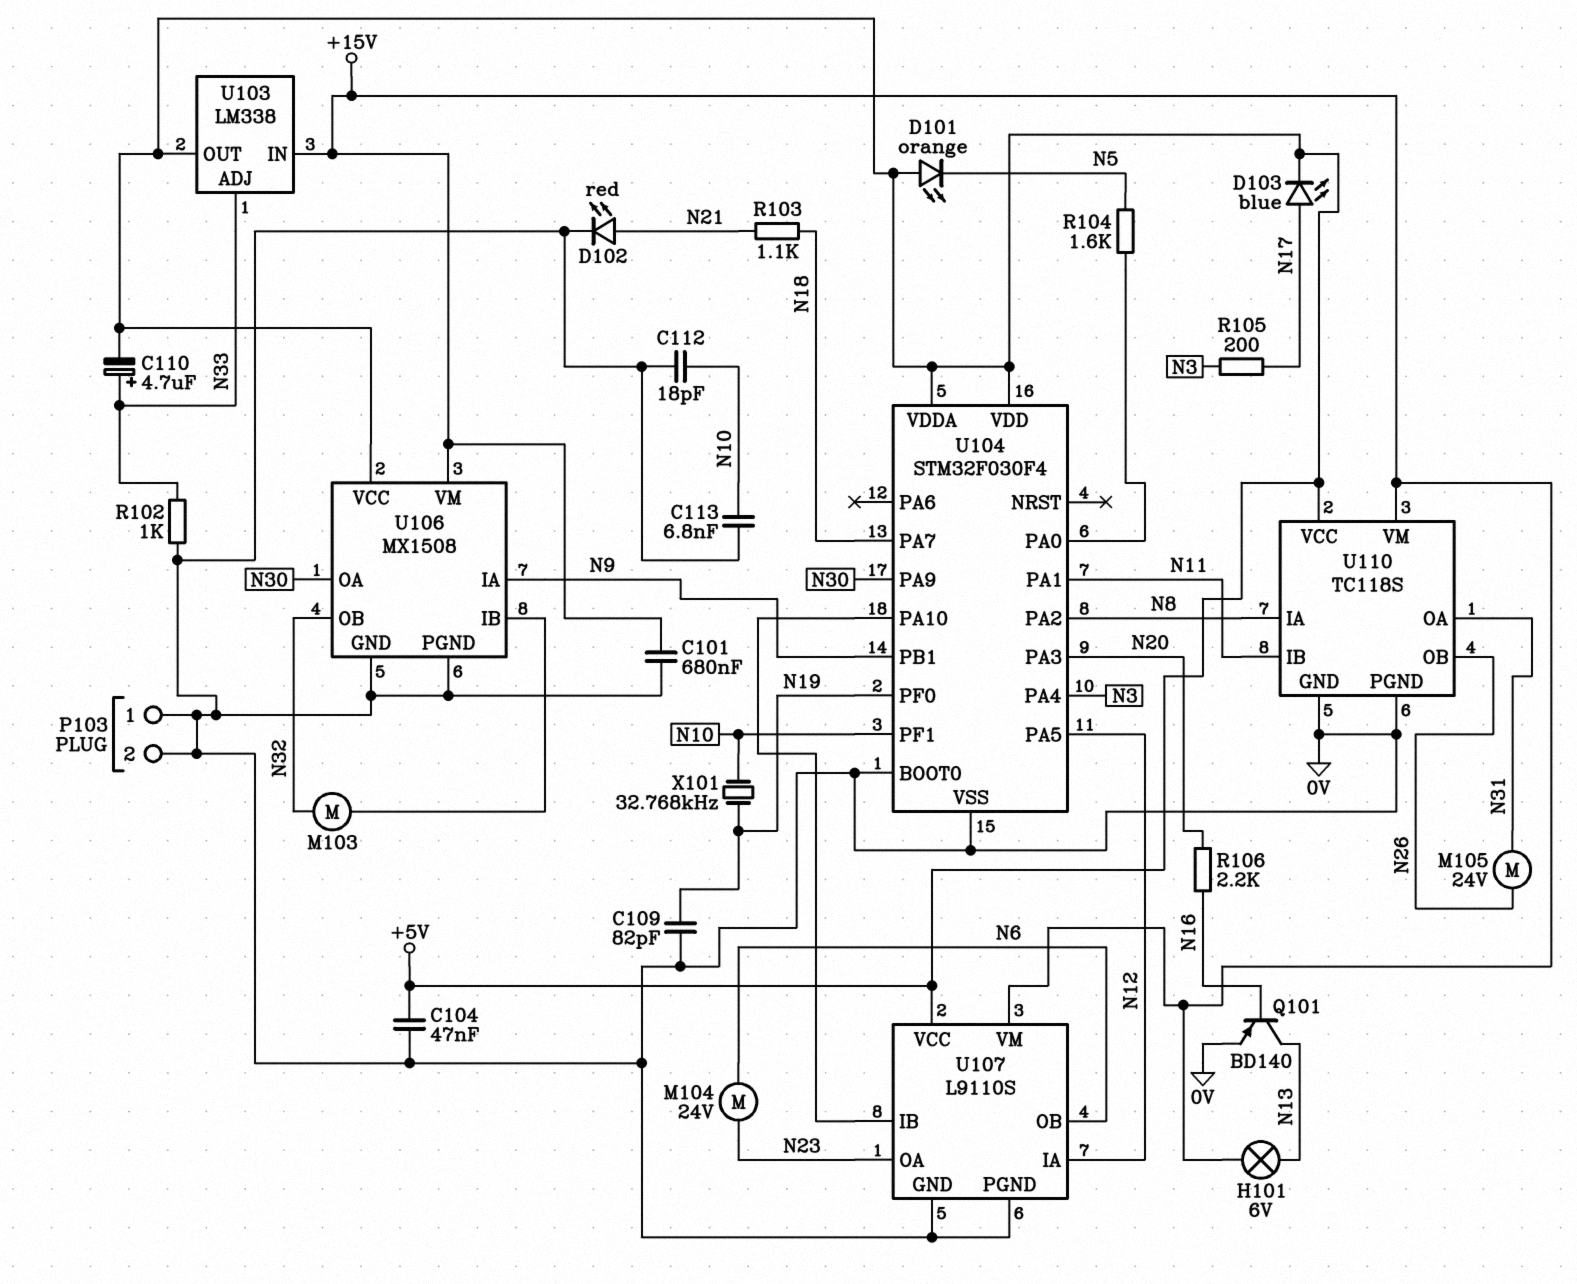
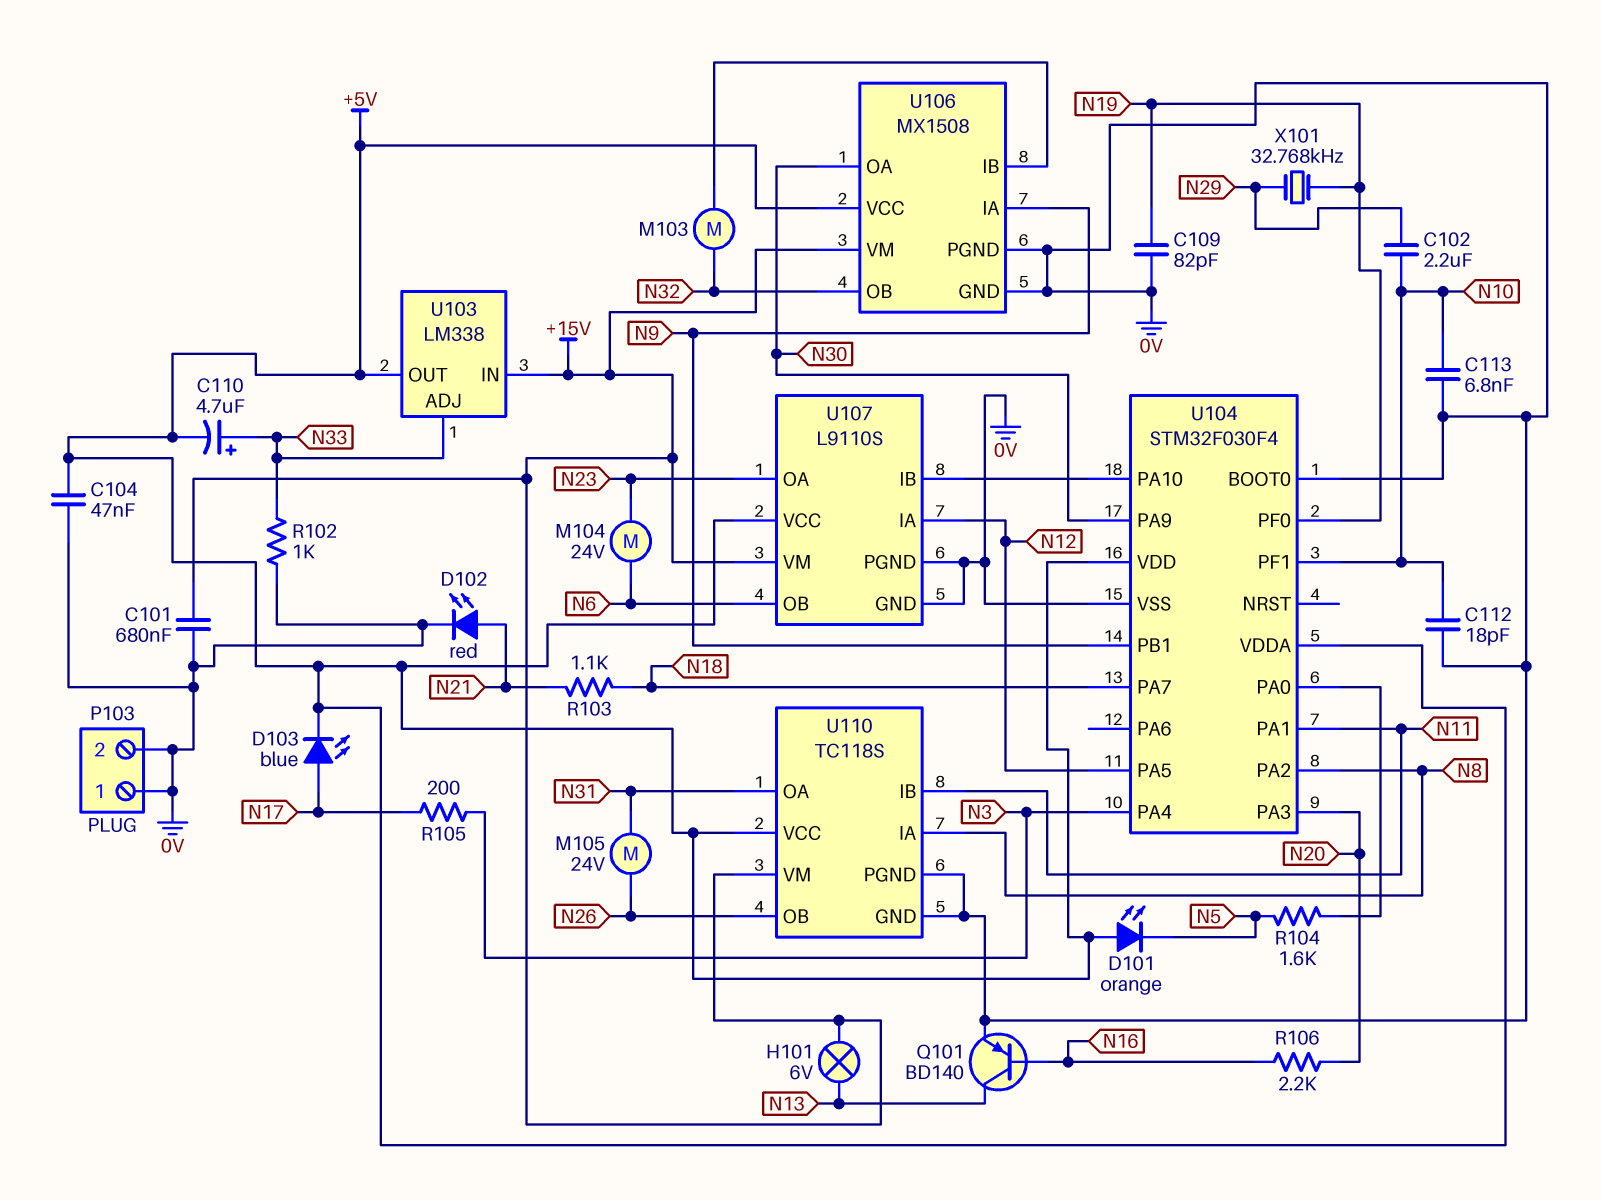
C102: none -> 2.2uF (N10, N29)
X101: 32.768kHz (N10, N19) -> 32.768kHz (N19, N29)

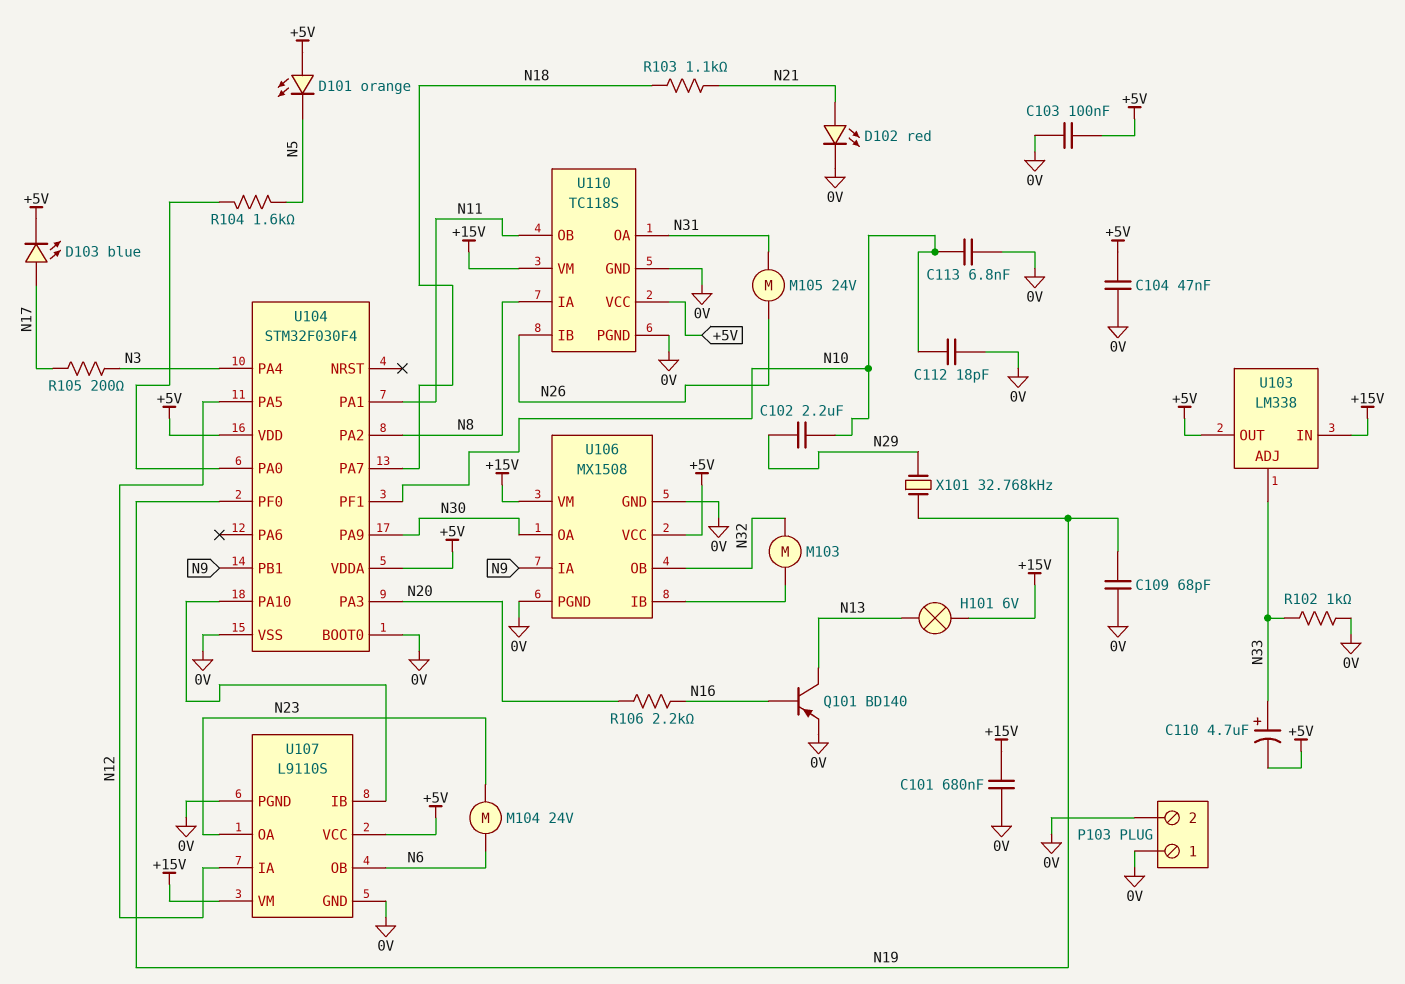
C103: none -> 100nF (+5V, 0V)
C109: 82pF (0V, N19) -> 68pF (0V, N19)
U110 pin IB: N11 -> N26
U110 pin OB: N26 -> N11

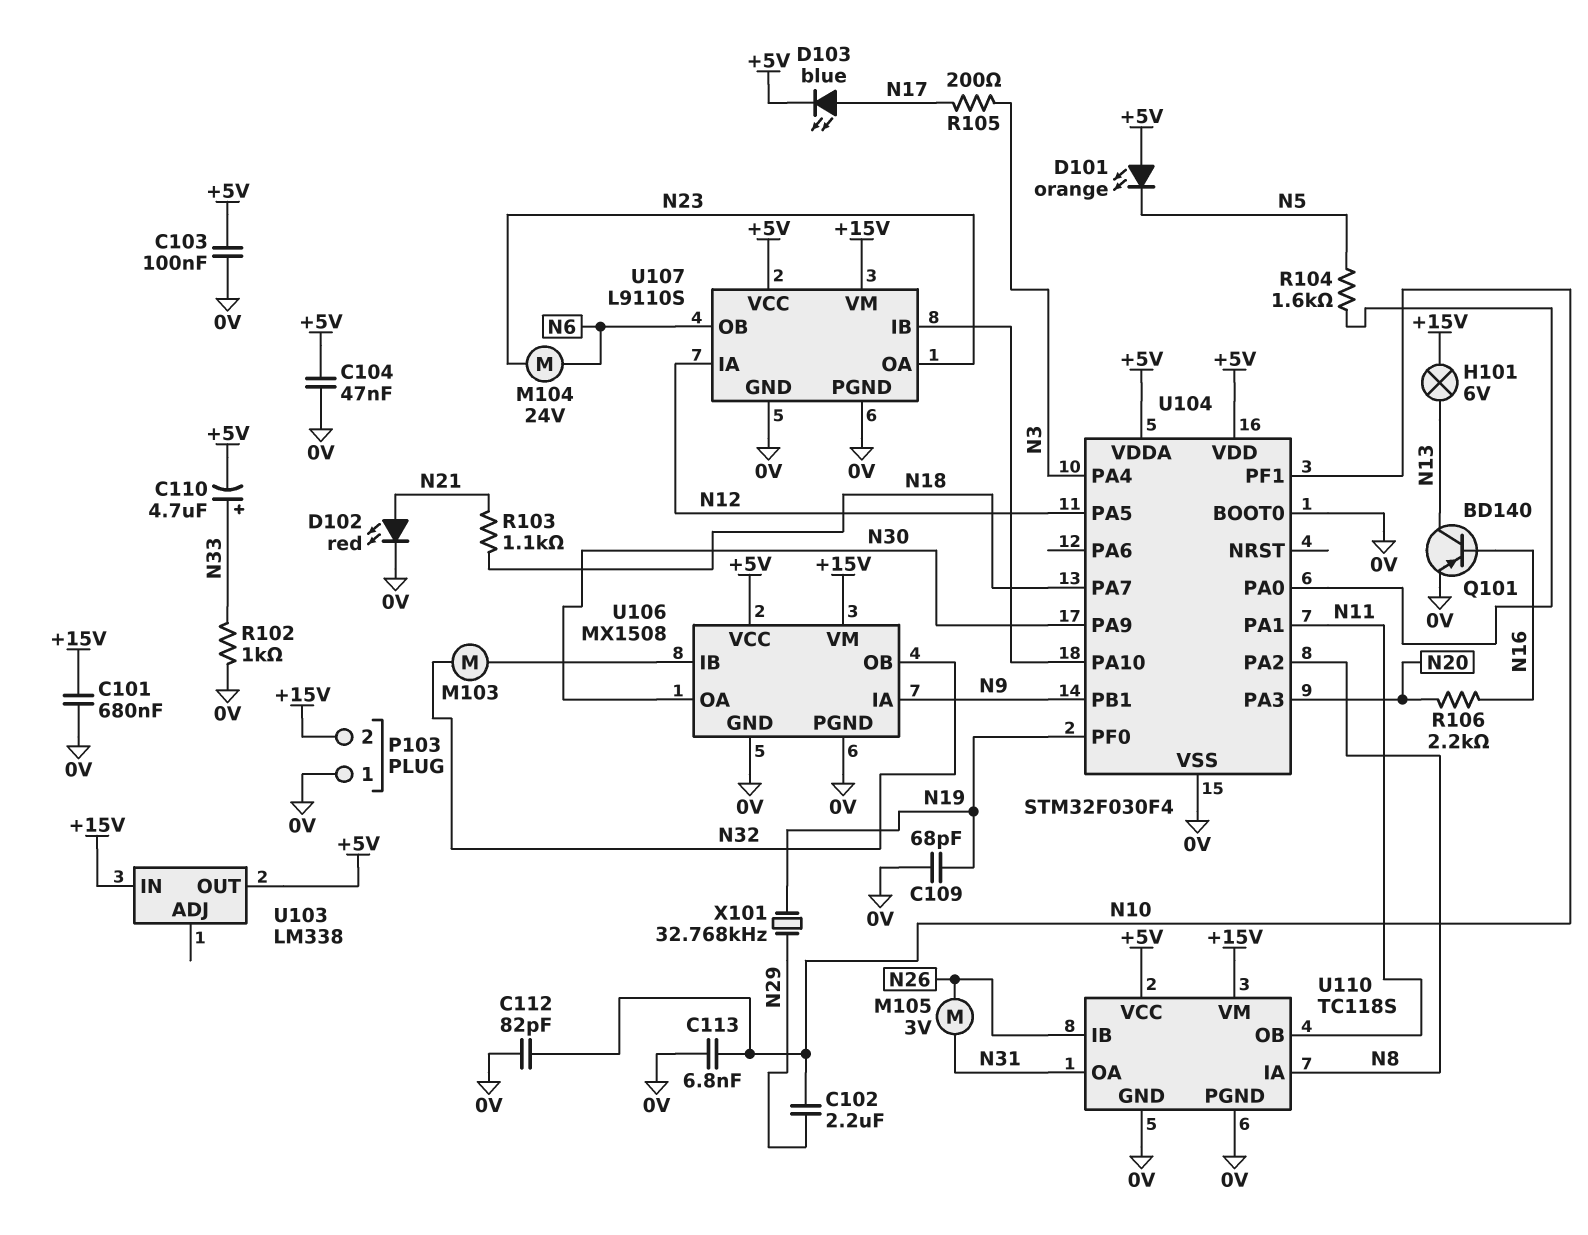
C112: 18pF (0V, N10) -> 82pF (0V, N10)
M105: motor 24V (N26, N31) -> motor 3V (N26, N31)
P103 pin 2: 0V -> +15V
U103 pin ADJ: N33 -> none

